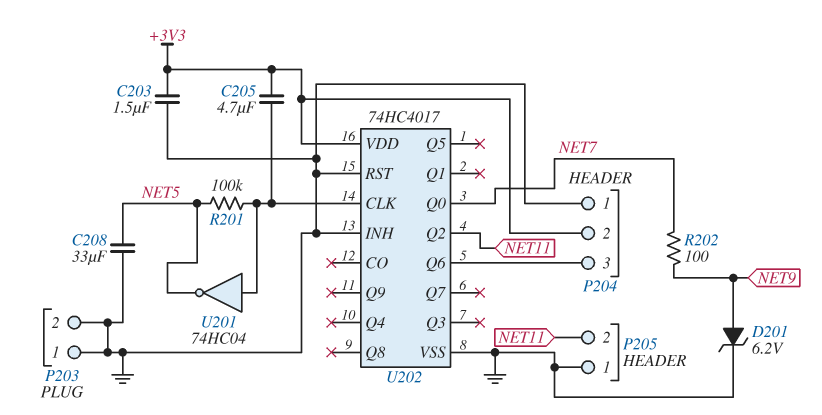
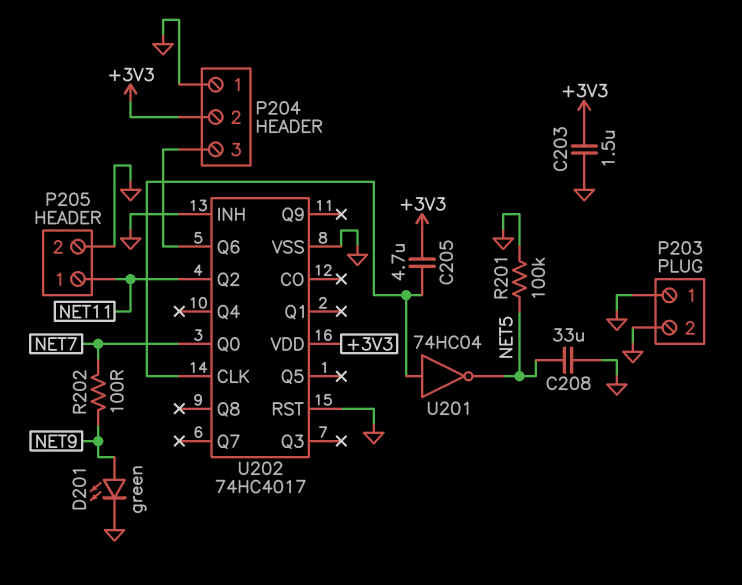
D201: zener 6.2V (A NET9, K GND) -> LED green (A NET9, K GND)
P205 pin 1: GND -> NET11
P205 pin 2: NET11 -> GND
R201: 100k (NET5, U202/CLK) -> 100k (GND, NET5)

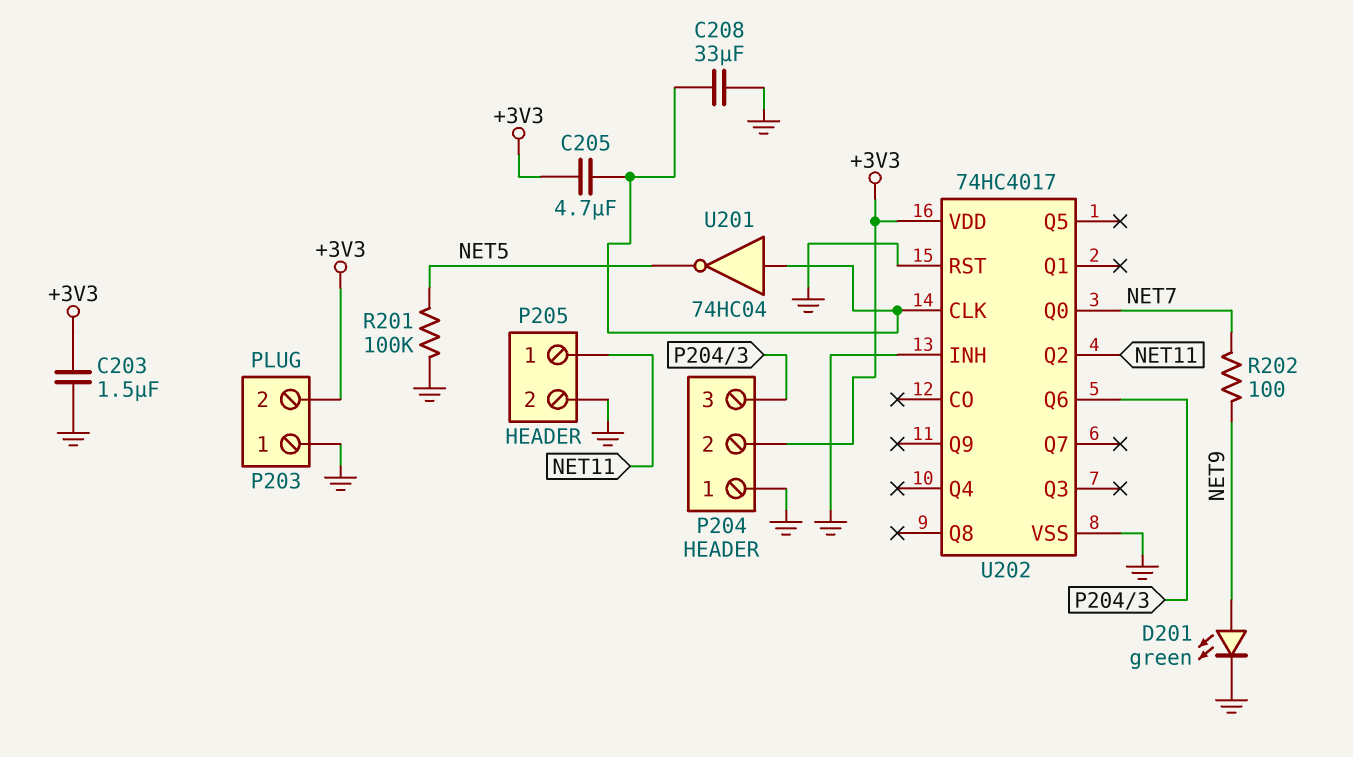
C208: 33uF (GND, NET5) -> 33uF (GND, U202/CLK)
P203 pin 2: GND -> +3V3

